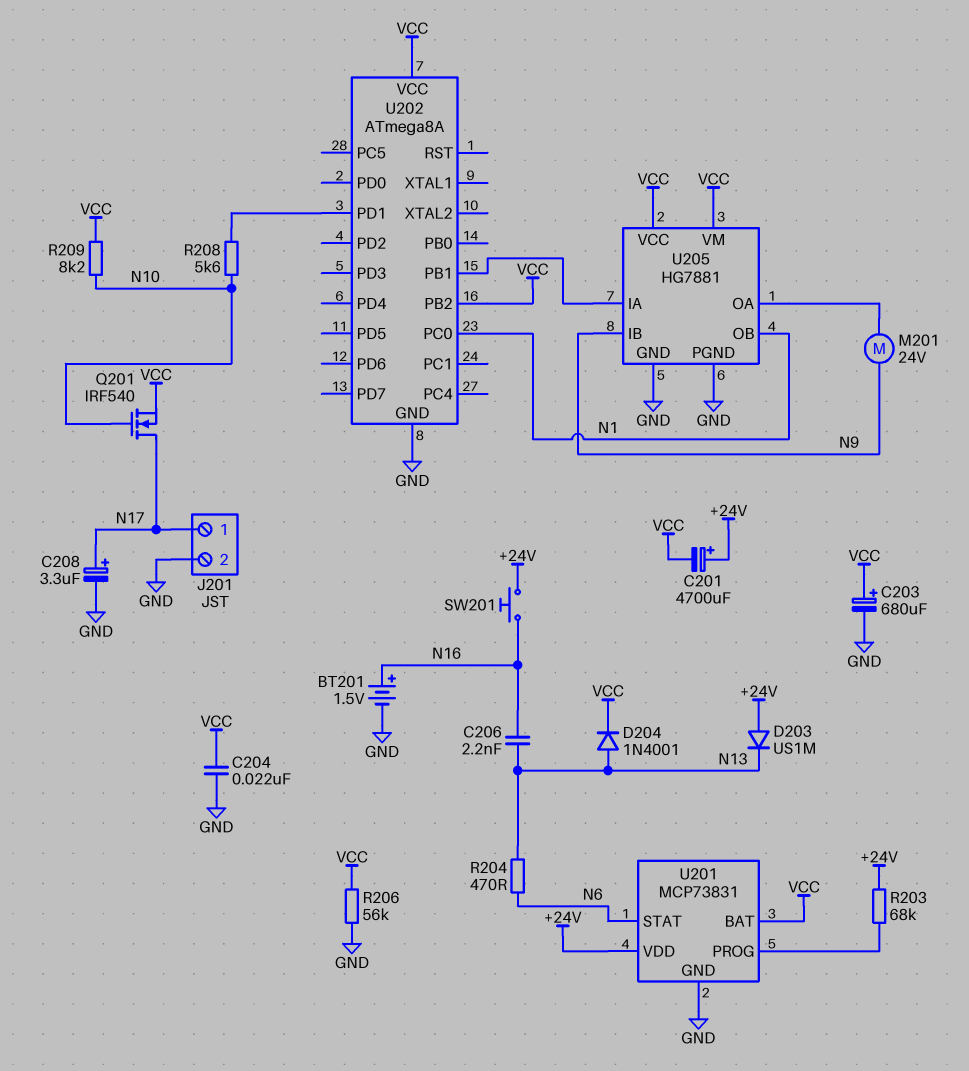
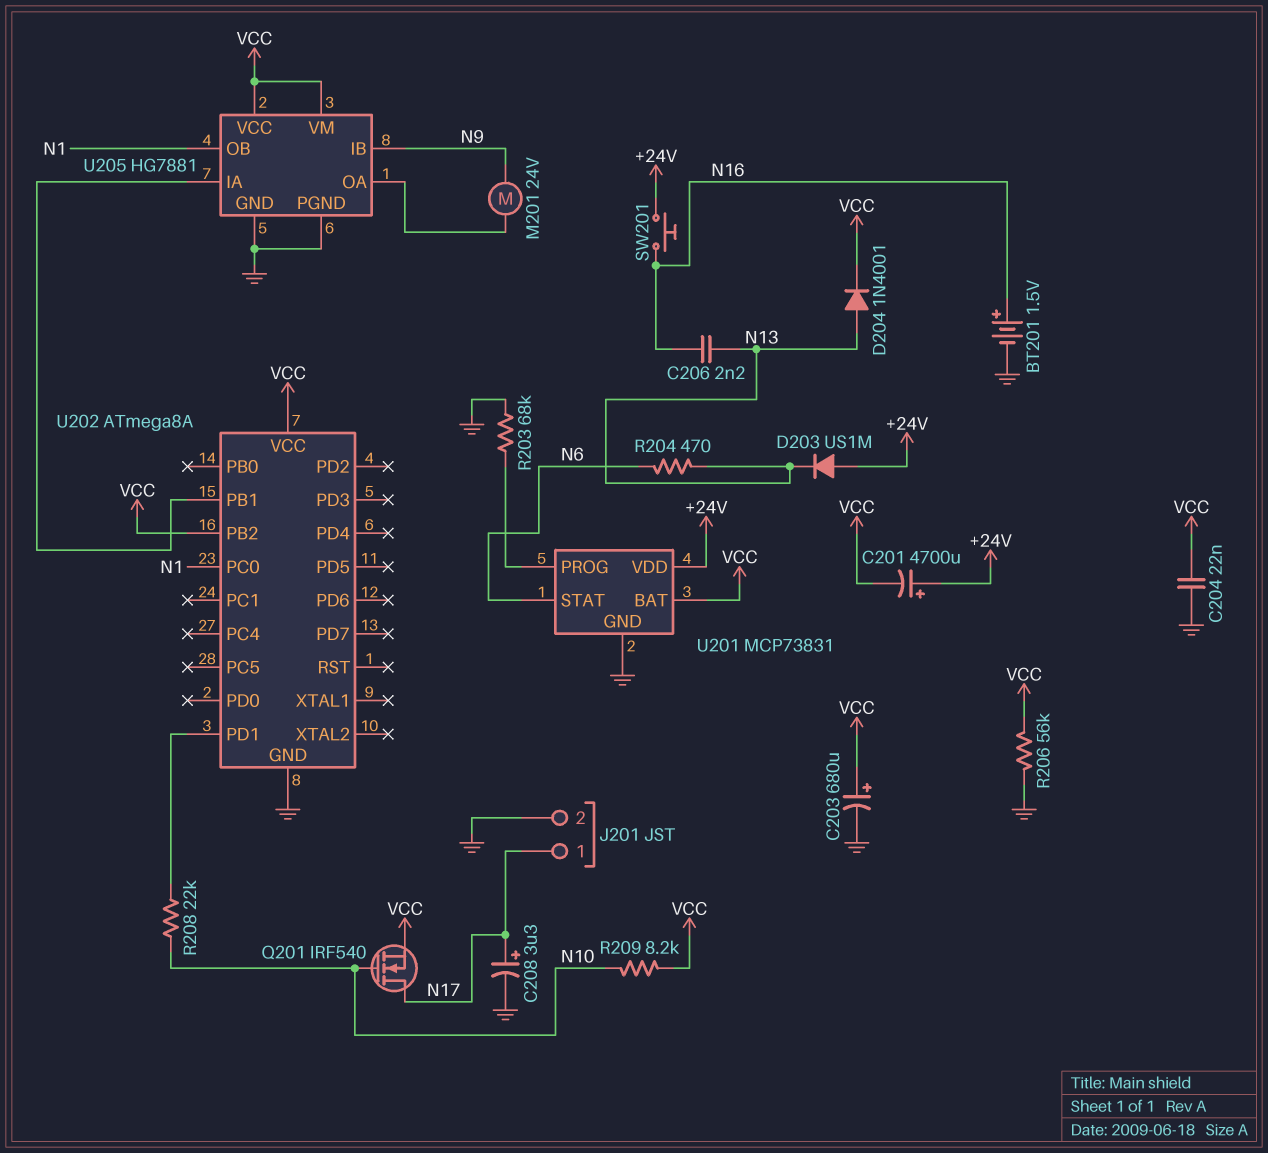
R203: 68k (+24V, U201/PROG) -> 68k (GND, U201/PROG)
R208: 5.6k (N10, U202/PD1) -> 22k (N10, U202/PD1)

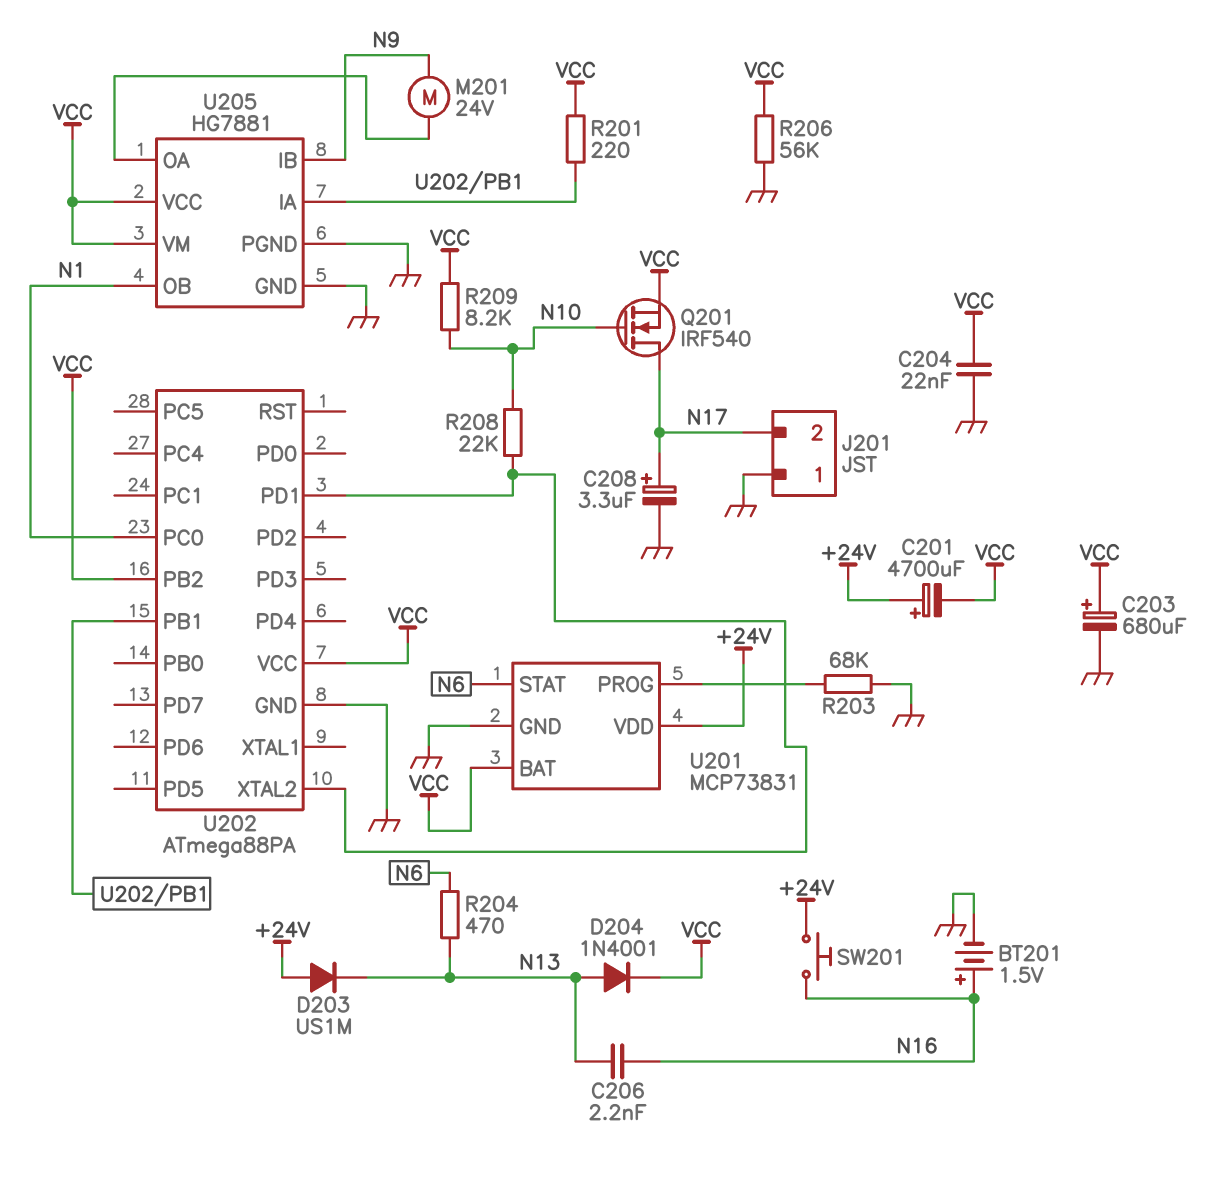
J201 pin 1: N17 -> GND
J201 pin 2: GND -> N17
R201: none -> 220 (U202/PB1, VCC)
U202: ATmega8A -> ATmega88PA
U202 pin XTAL2: none -> U202/PD1

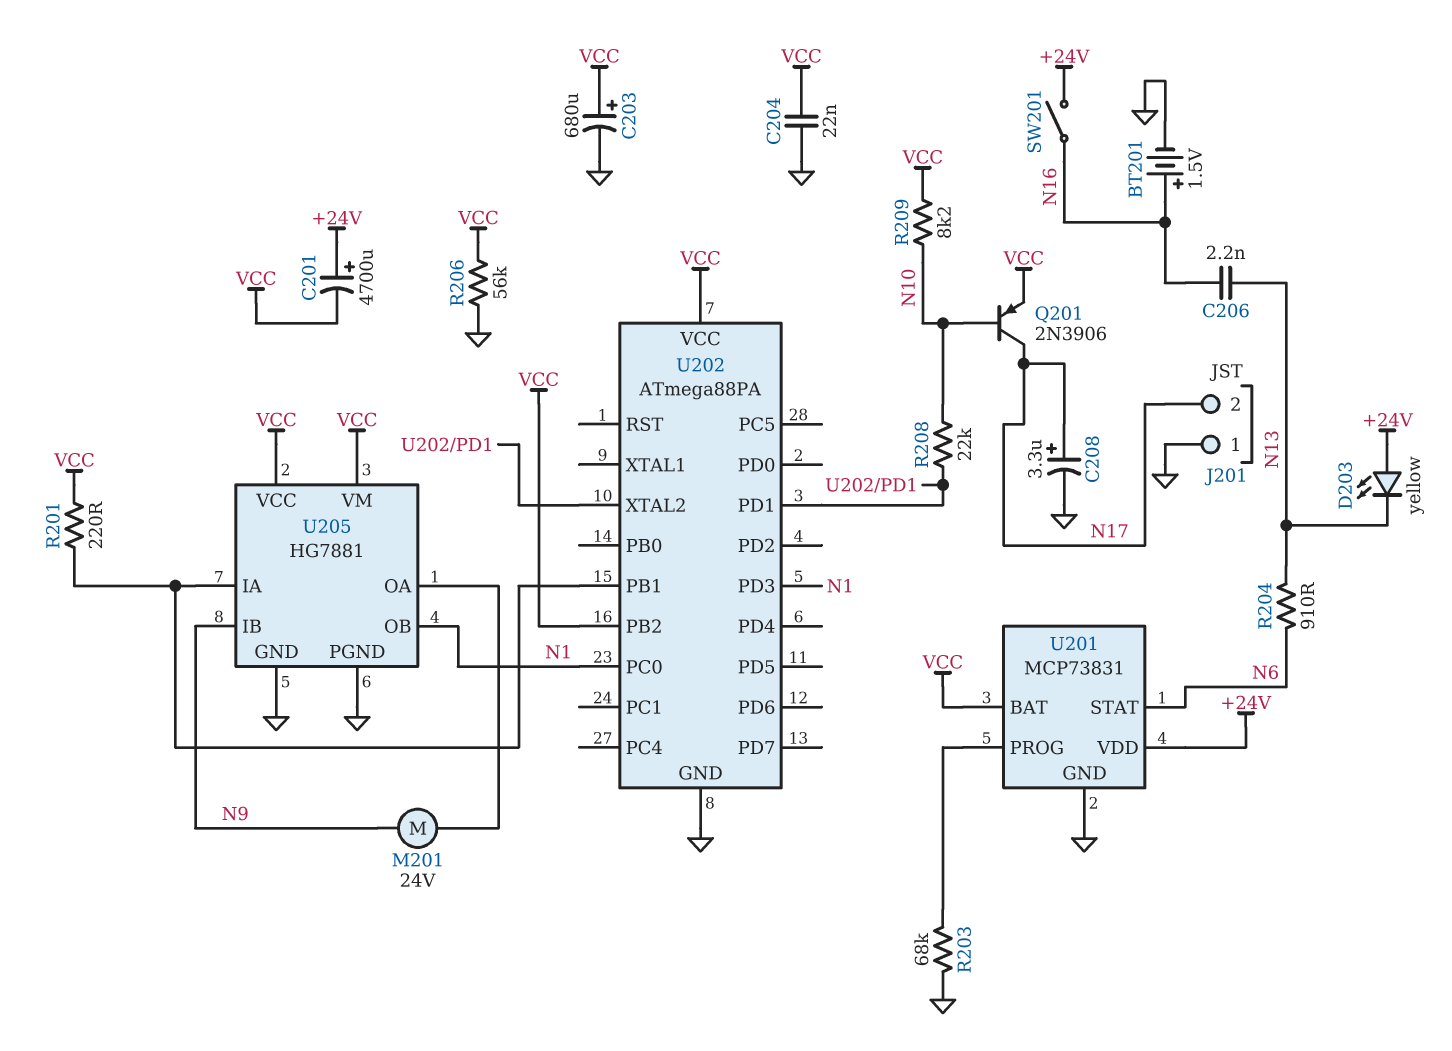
D203: diode US1M (A +24V, K N13) -> LED yellow (A +24V, K N13)
D204: diode 1N4001 (A N13, K VCC) -> none
Q201: NMOS IRF540 (G N10, D N17, S VCC) -> PNP 2N3906 (B N10, C N17, E VCC)
R204: 470 (N6, N13) -> 910 (N6, N13)
SW201: button (+24V, N16) -> switch (+24V, N16)
U202 pin PD3: none -> N1

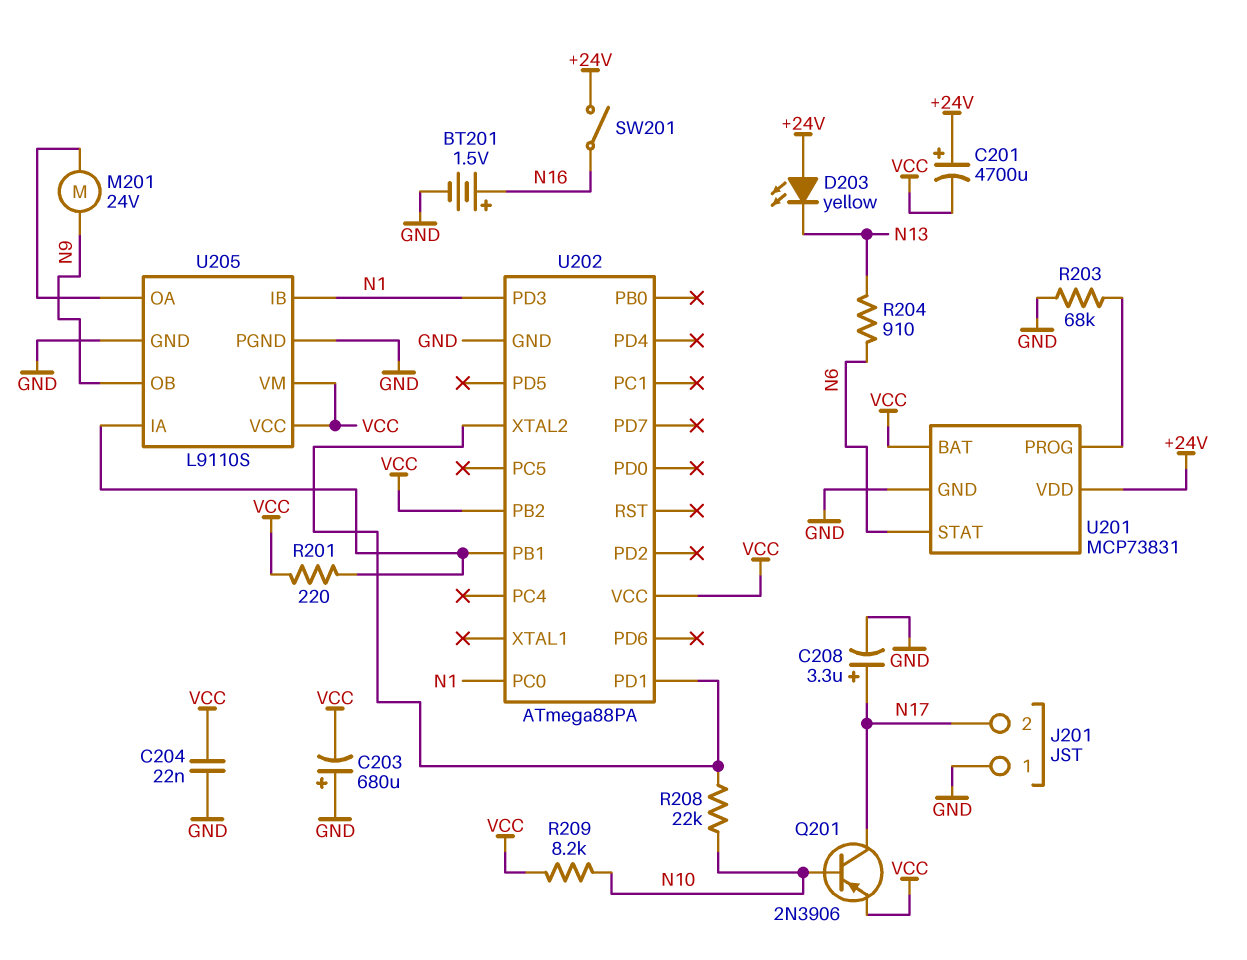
C203: 680uF (plus VCC, minus GND) -> 680uF (plus GND, minus VCC)
C206: 2.2nF (N13, N16) -> none
R206: 56k (GND, VCC) -> none
U205: HG7881 -> L9110S
U205 pin IB: N9 -> N1
U205 pin OB: N1 -> N9

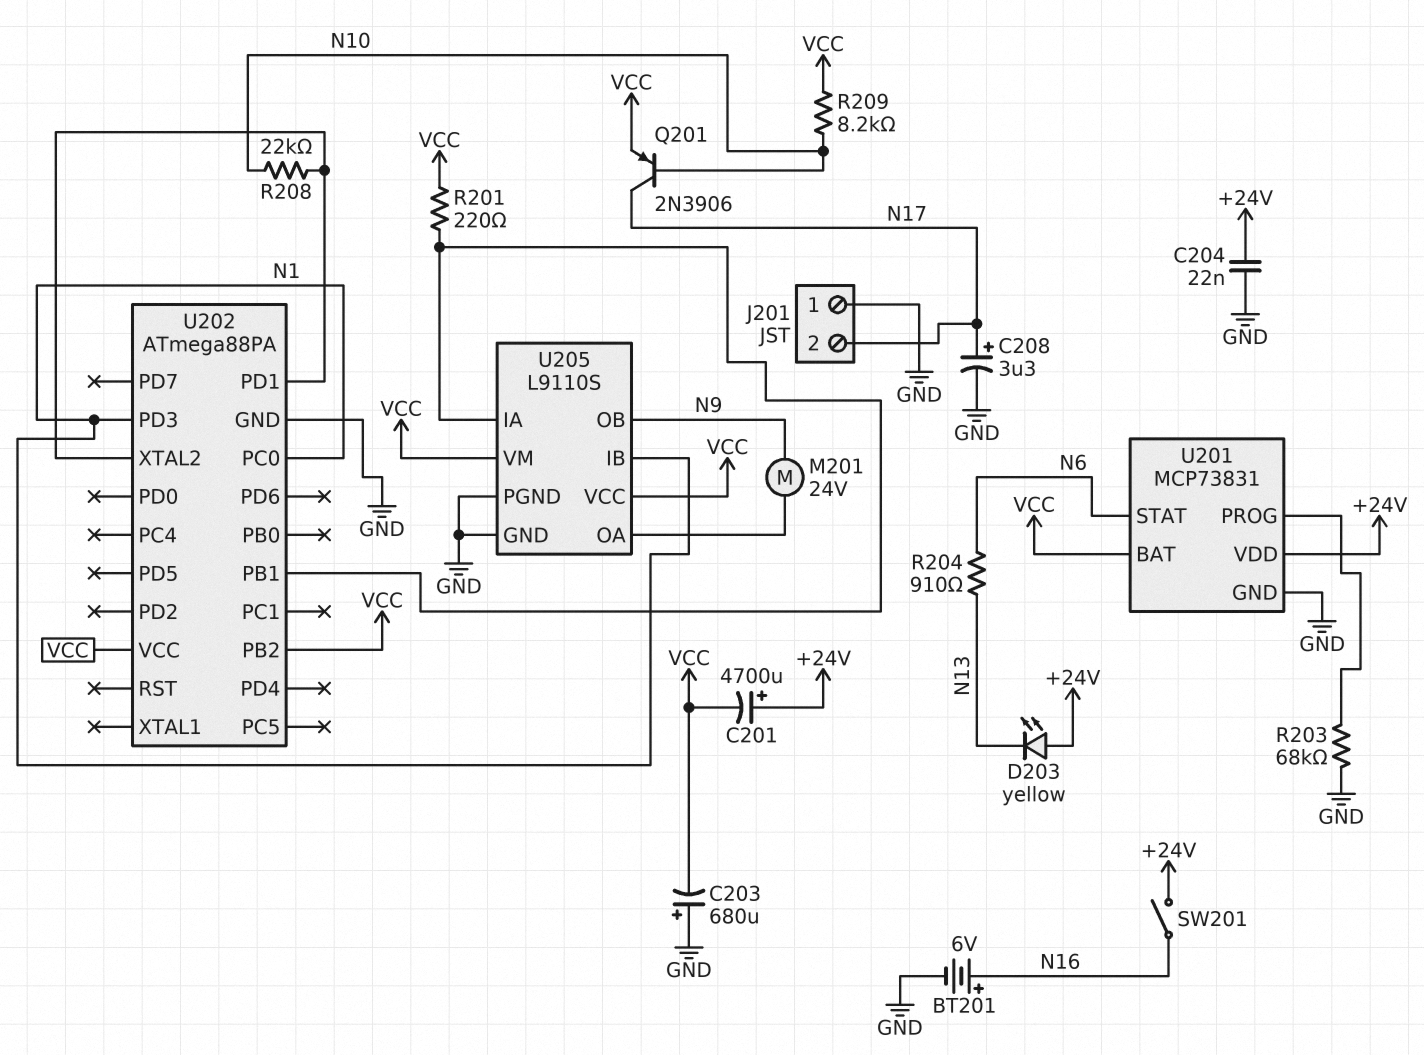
BT201: 1.5V (plus N16, minus GND) -> 6V (plus N16, minus GND)
C204: 22nF (GND, VCC) -> 22nF (+24V, GND)

